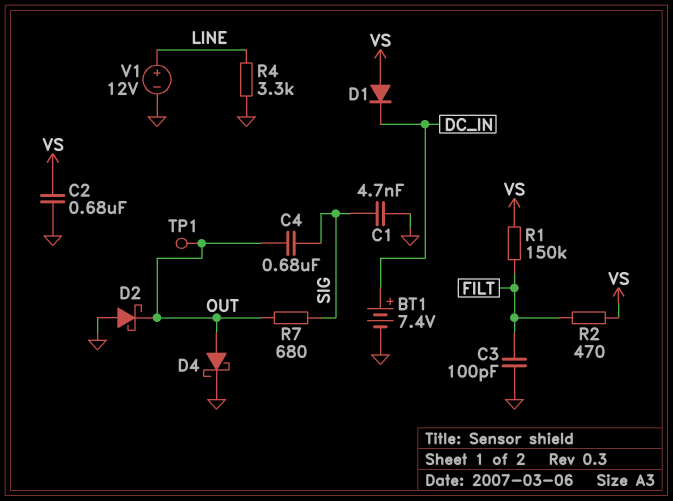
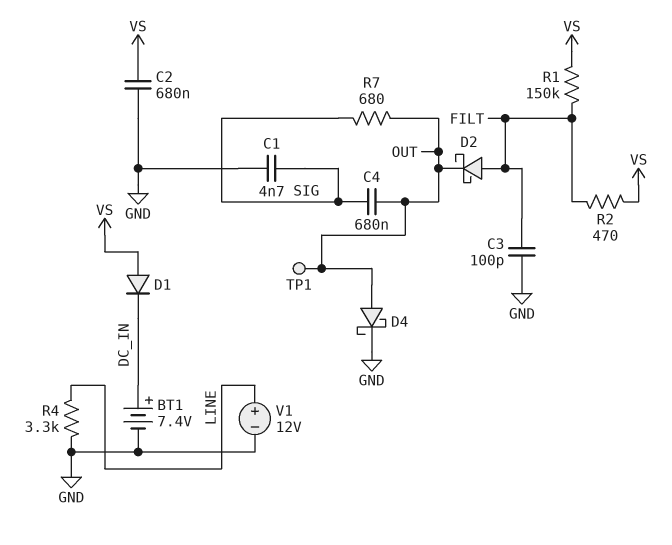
D2: schottky (A GND, K OUT) -> schottky (A FILT, K OUT)

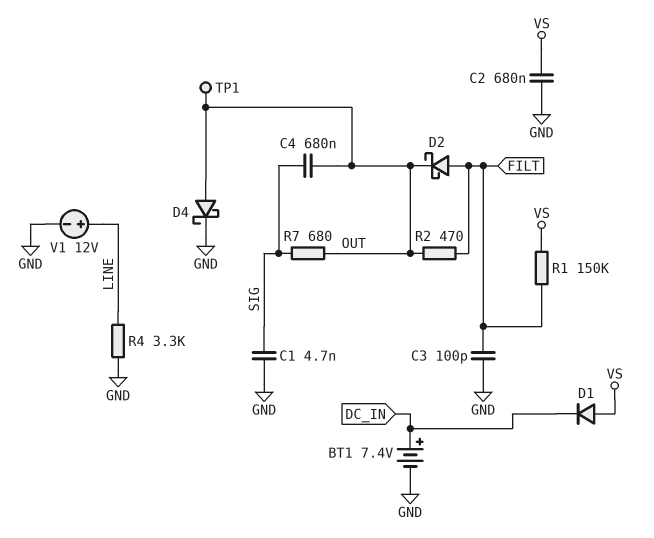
R2: 470 (FILT, VS) -> 470 (FILT, OUT)

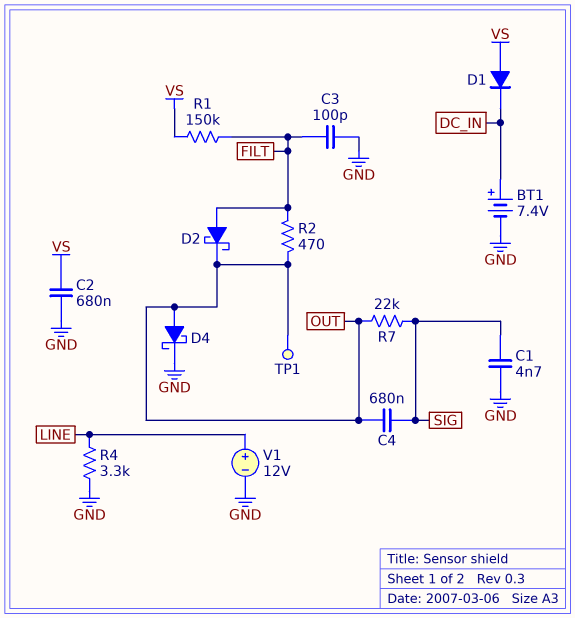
R7: 680 (OUT, SIG) -> 22k (OUT, SIG)

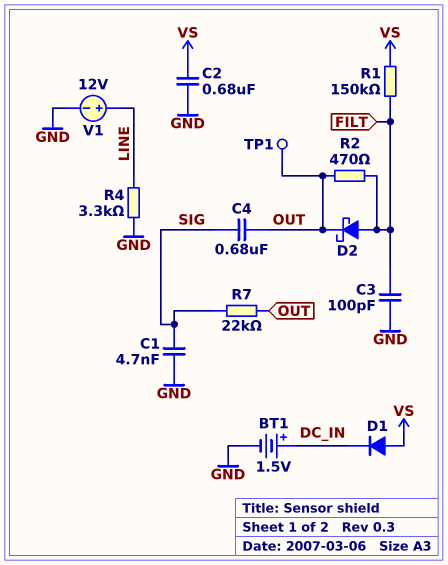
BT1: 7.4V (plus DC_IN, minus GND) -> 1.5V (plus DC_IN, minus GND)
D4: schottky (A OUT, K GND) -> none

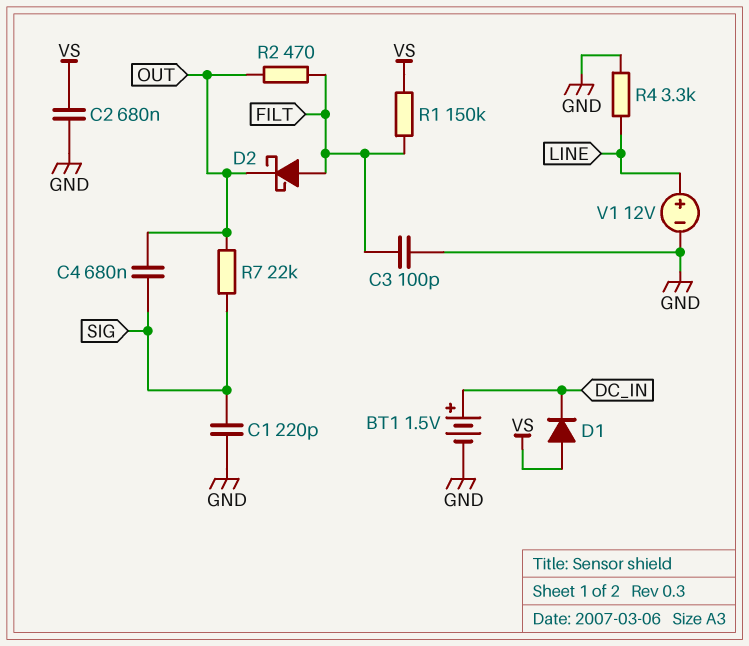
C1: 4.7nF (GND, SIG) -> 220pF (GND, SIG)
TP1: test point (OUT) -> none

